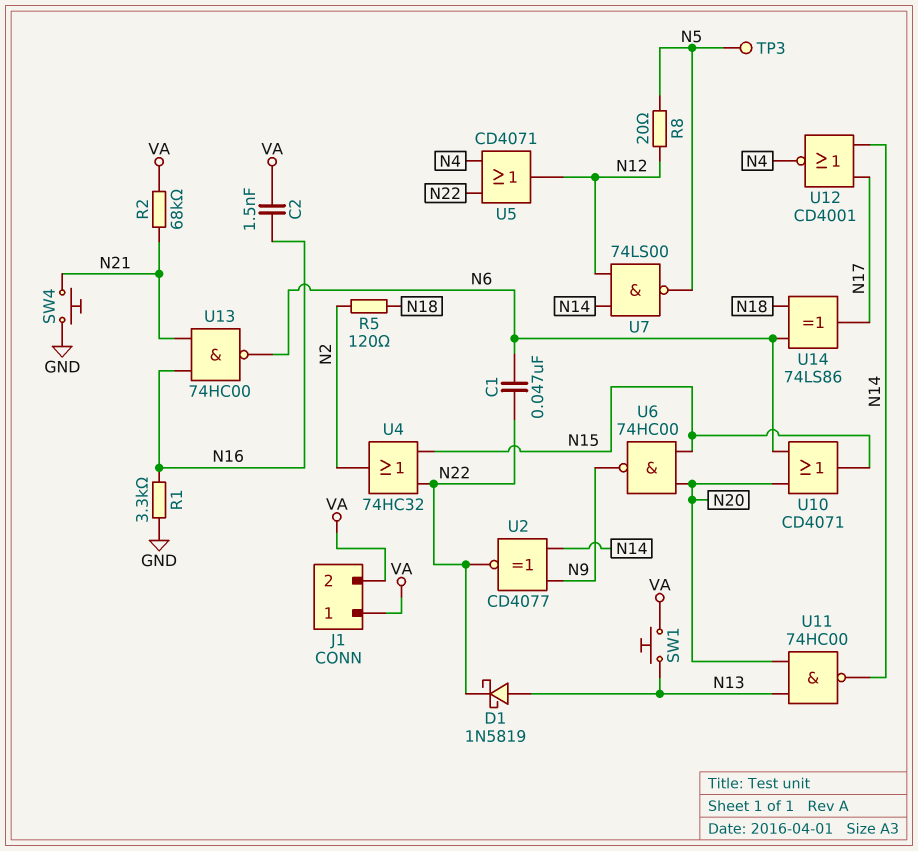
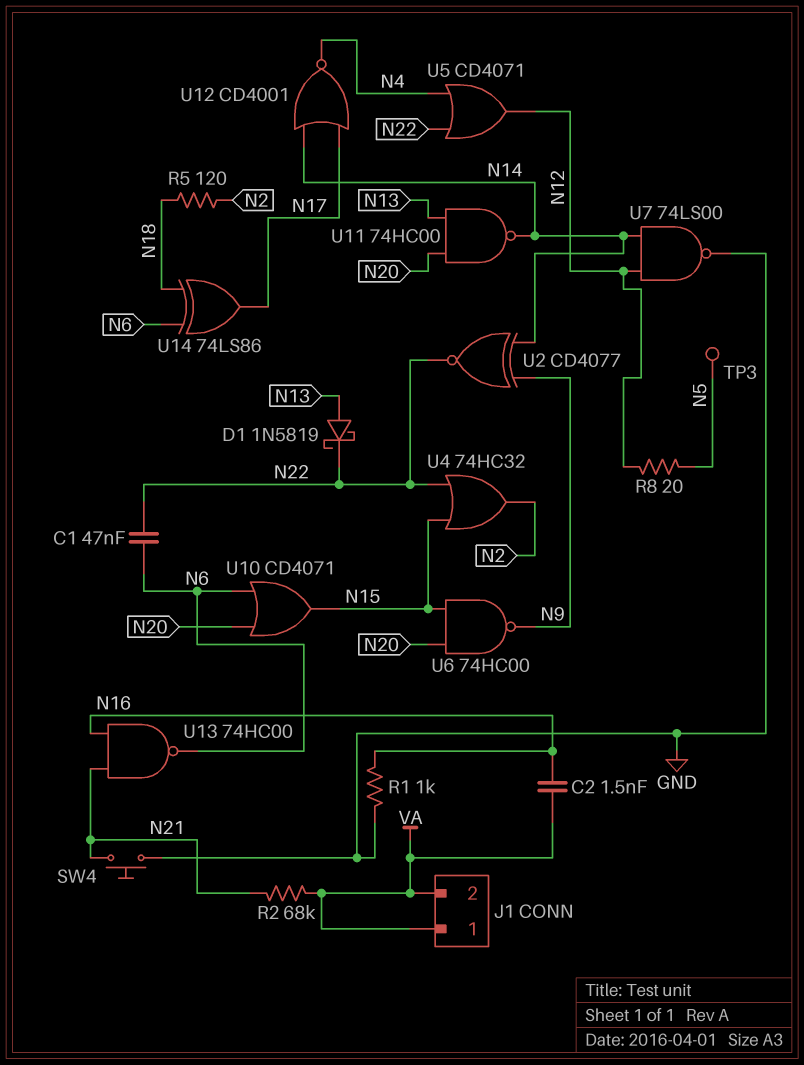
R1: 3.3k (GND, N16) -> 1k (GND, N16)
SW1: button (N13, VA) -> none
U7: NAND 74LS00 (in N12, in N14, out N5) -> NAND 74LS00 (in N12, in N14, out GND)

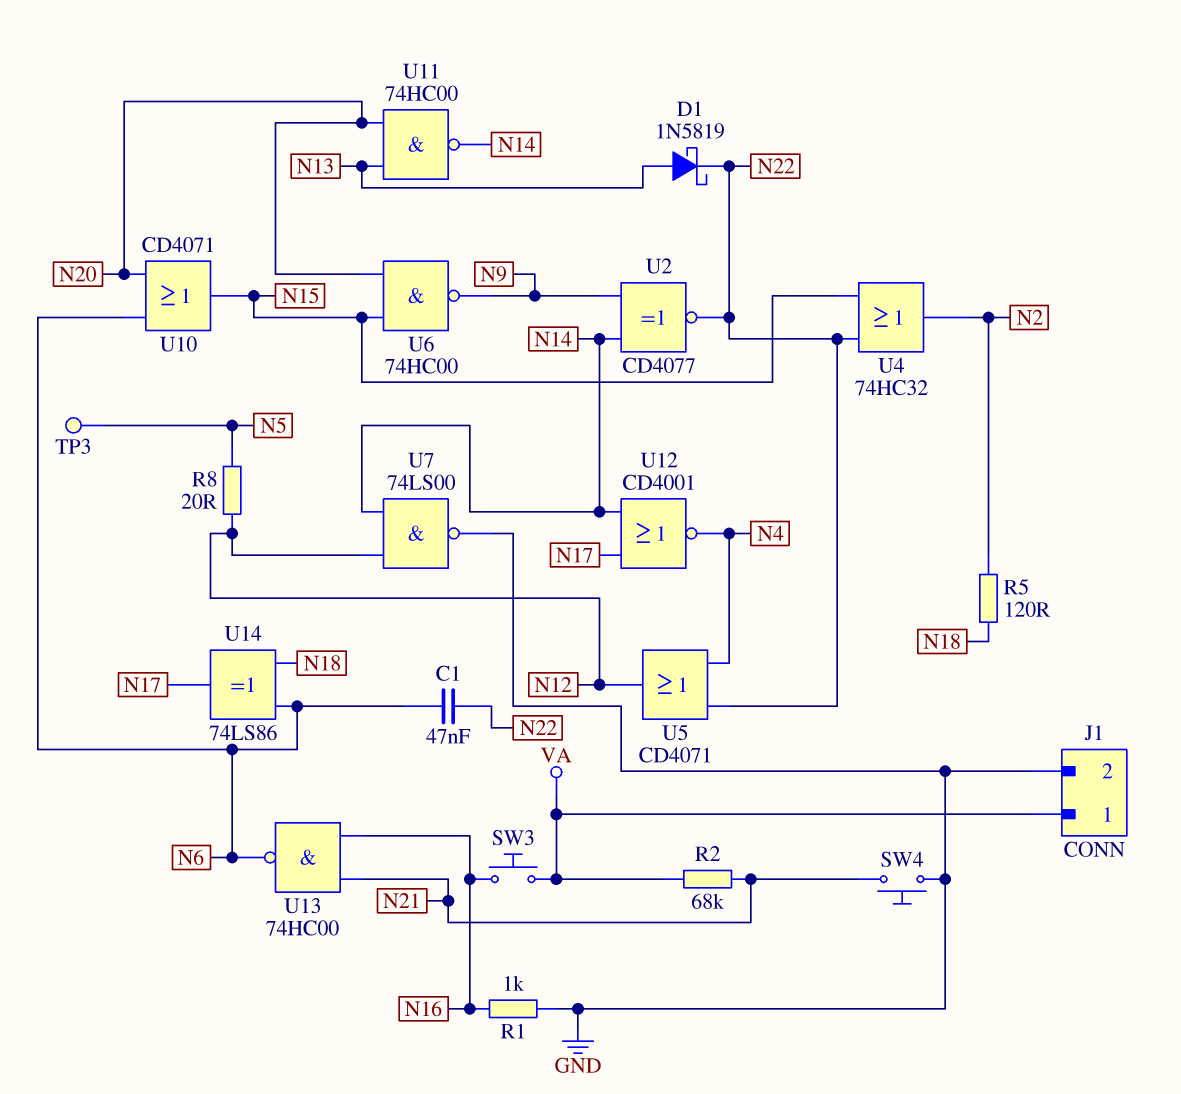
C2: 1.5nF (N16, VA) -> none
J1 pin 2: VA -> GND
SW3: none -> button (N16, VA)

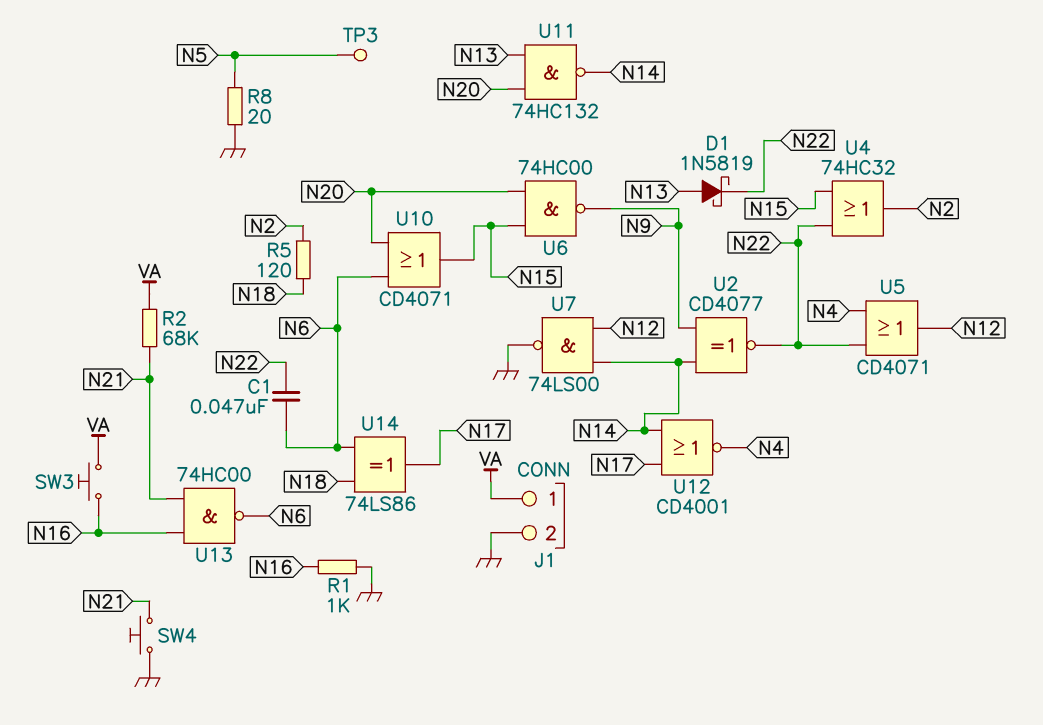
R8: 20 (N5, N12) -> 20 (GND, N5)
U11: NAND 74HC00 (in N13, in N20, out N14) -> NAND 74HC132 (in N13, in N20, out N14)

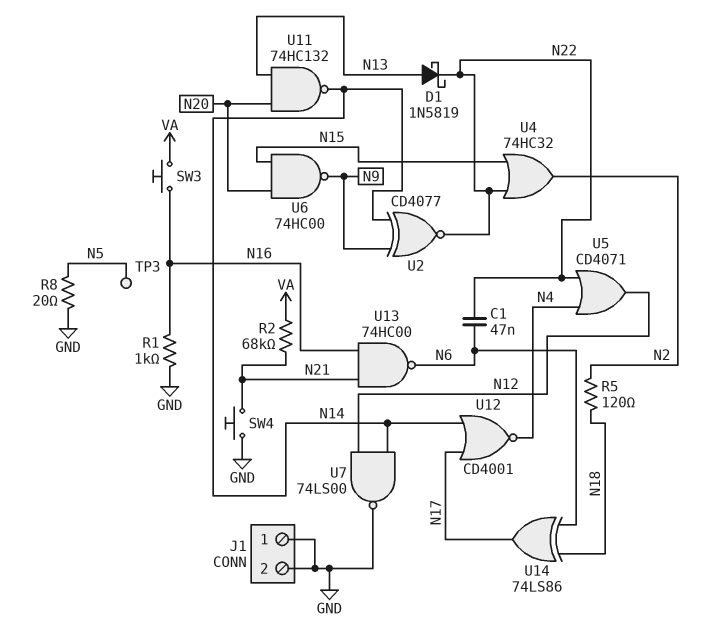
J1 pin 1: VA -> GND
U10: OR CD4071 (in N6, in N20, out N15) -> none

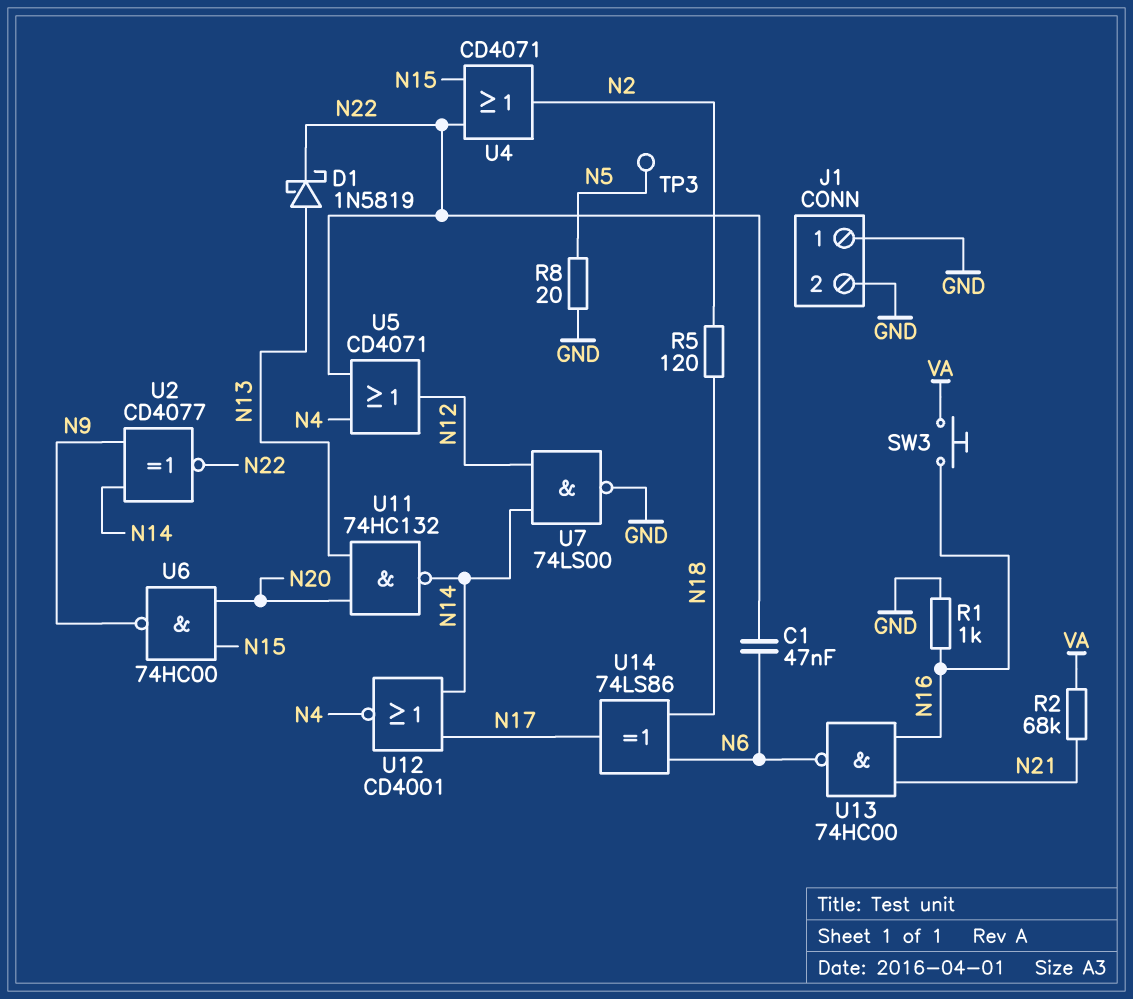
SW4: button (GND, N21) -> none
U4: OR 74HC32 (in N15, in N22, out N2) -> OR CD4071 (in N15, in N22, out N2)

